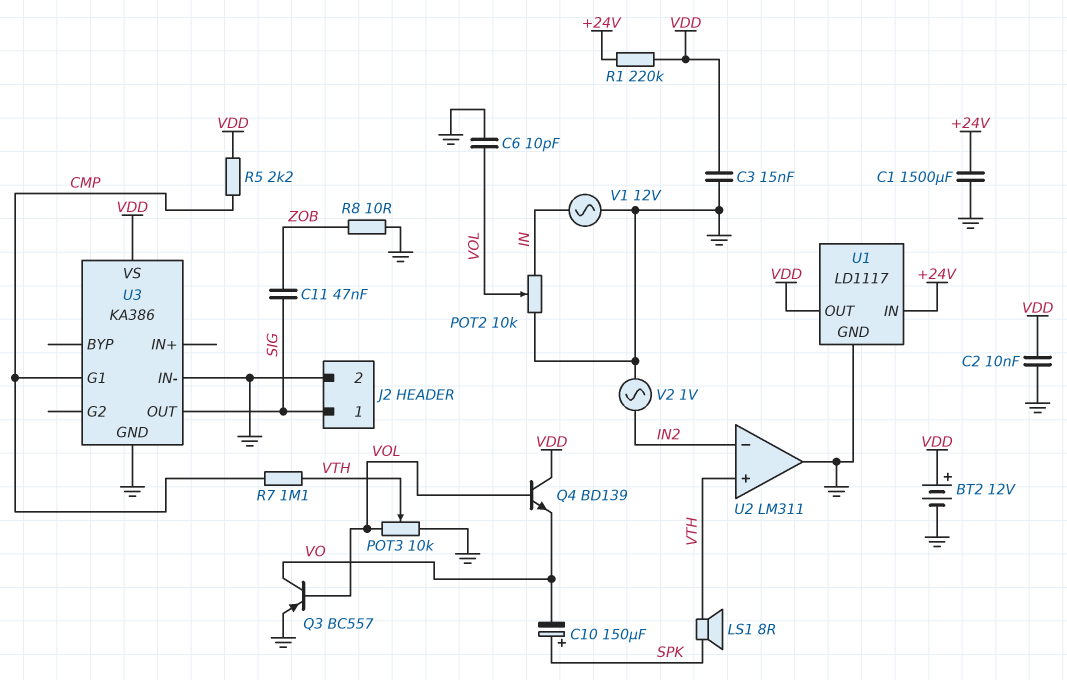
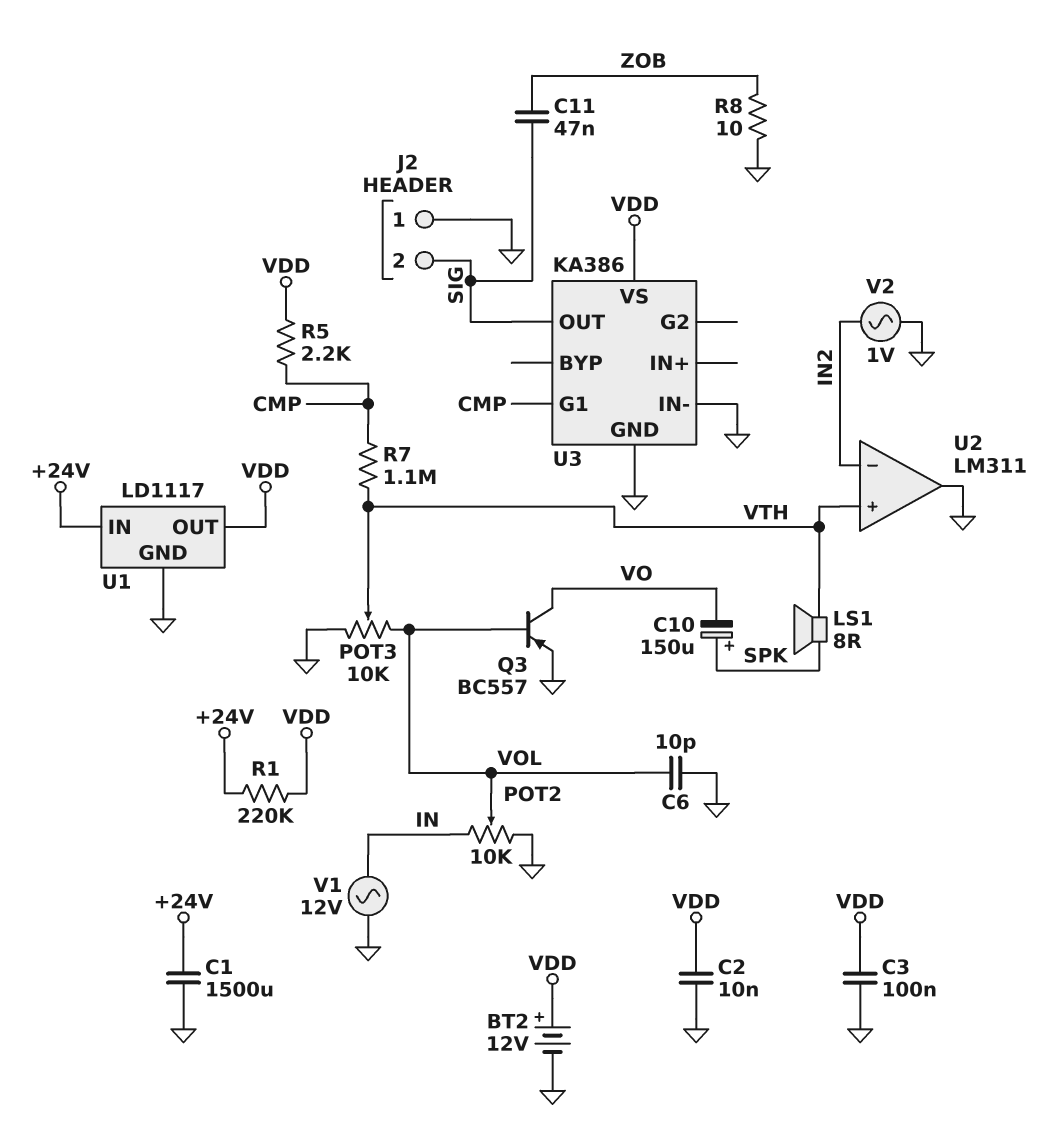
C3: 15nF (GND, VDD) -> 100nF (GND, VDD)
J2 pin 1: SIG -> GND
J2 pin 2: GND -> SIG
Q4: NPN BD139 (B VOL, C VDD, E VO) -> none

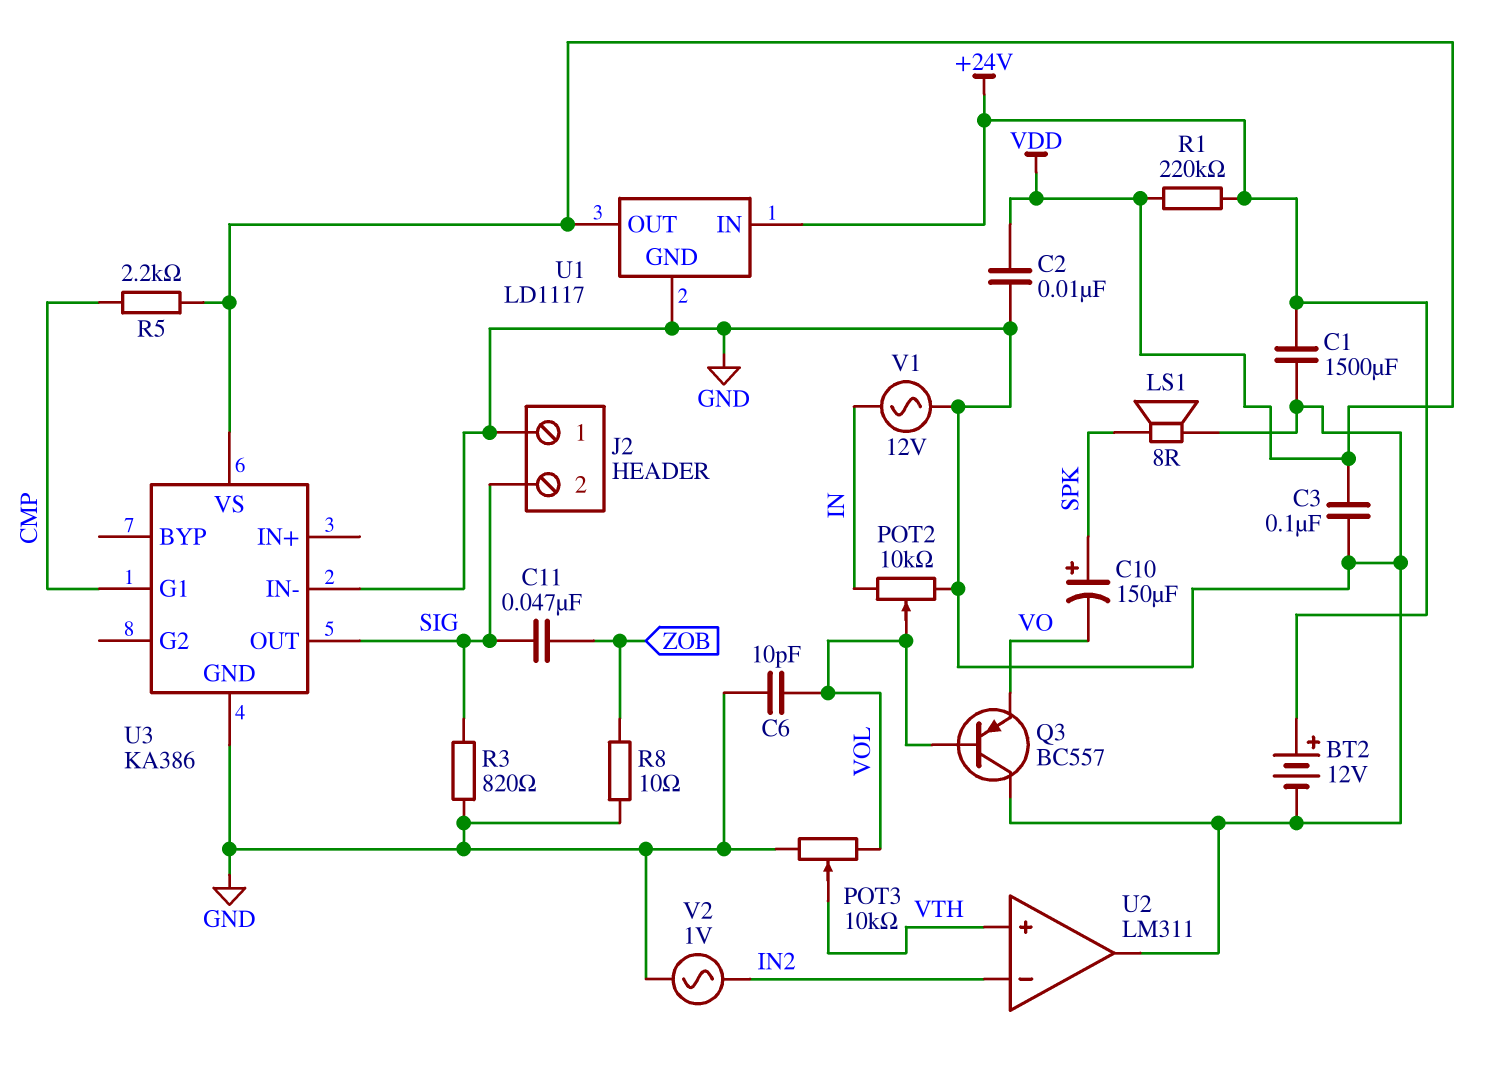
BT2: 12V (plus VDD, minus GND) -> 12V (plus +24V, minus GND)
LS1: speaker 8R (SPK, VTH) -> speaker 8R (GND, SPK)
Q3: PNP BC557 (B VOL, C VO, E GND) -> PNP BC557 (B VOL, C GND, E VO)
R3: none -> 820 (GND, SIG)
R7: 1.1M (CMP, VTH) -> none

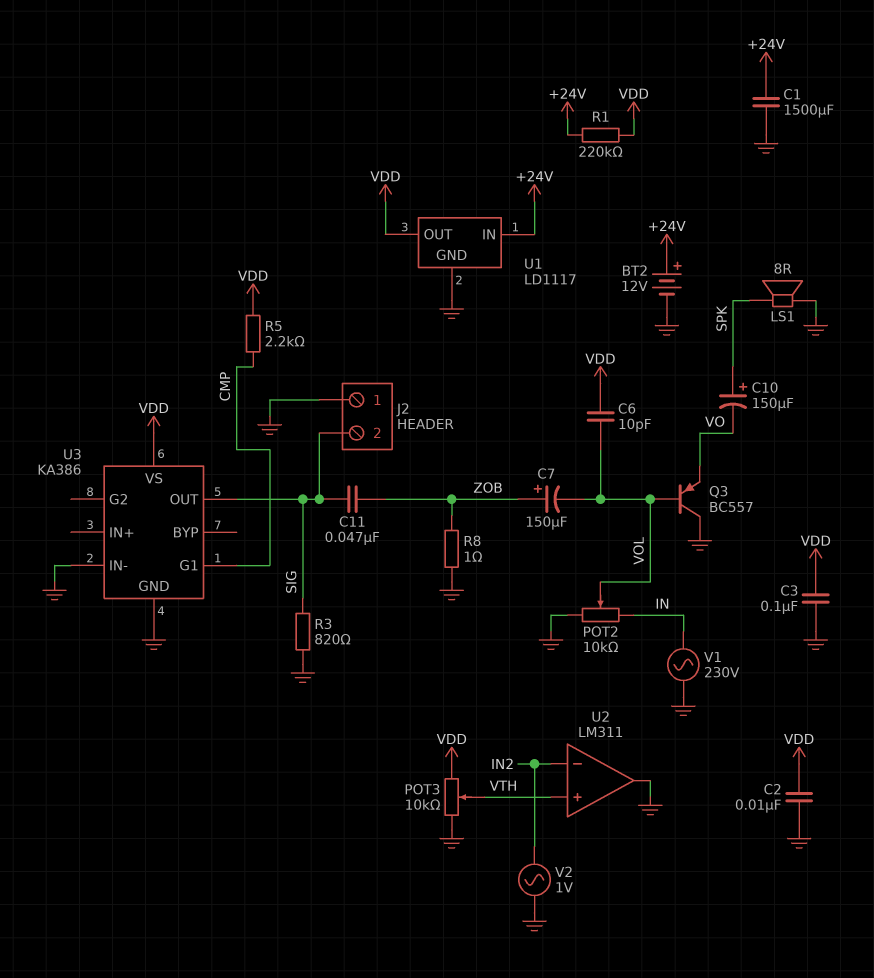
C6: 10pF (GND, VOL) -> 10pF (VDD, VOL)
C7: none -> 150uF (plus ZOB, minus VOL)
POT3: 10k (GND, VOL, wiper VTH) -> 10k (GND, VDD, wiper VTH)
R8: 10 (GND, ZOB) -> 1 (GND, ZOB)
V1: AC 12V (GND, IN) -> AC 230V (GND, IN)

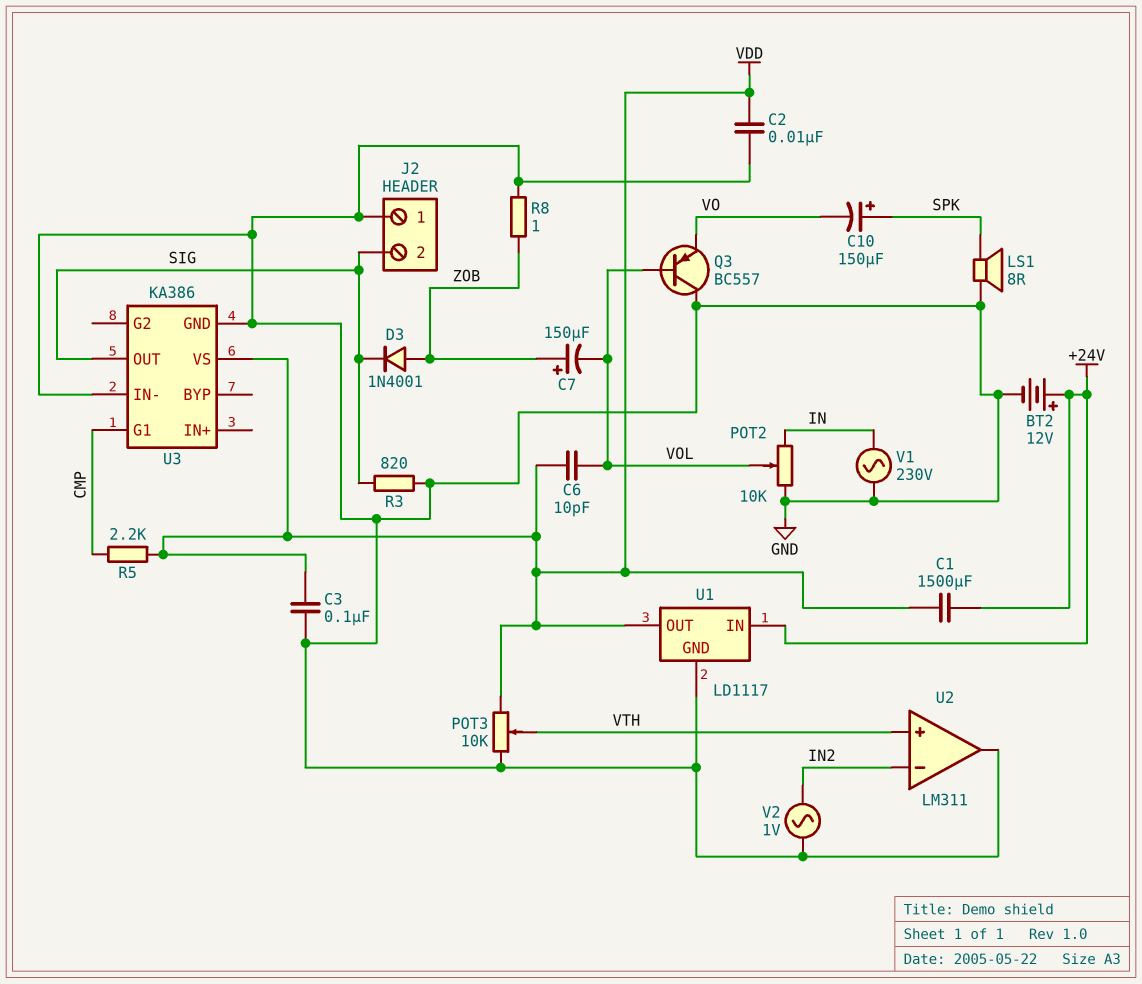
C1: 1500uF (+24V, GND) -> 1500uF (+24V, VDD)
C11: 47nF (SIG, ZOB) -> none
D3: none -> diode 1N4001 (A ZOB, K SIG)
R1: 220k (+24V, VDD) -> none

